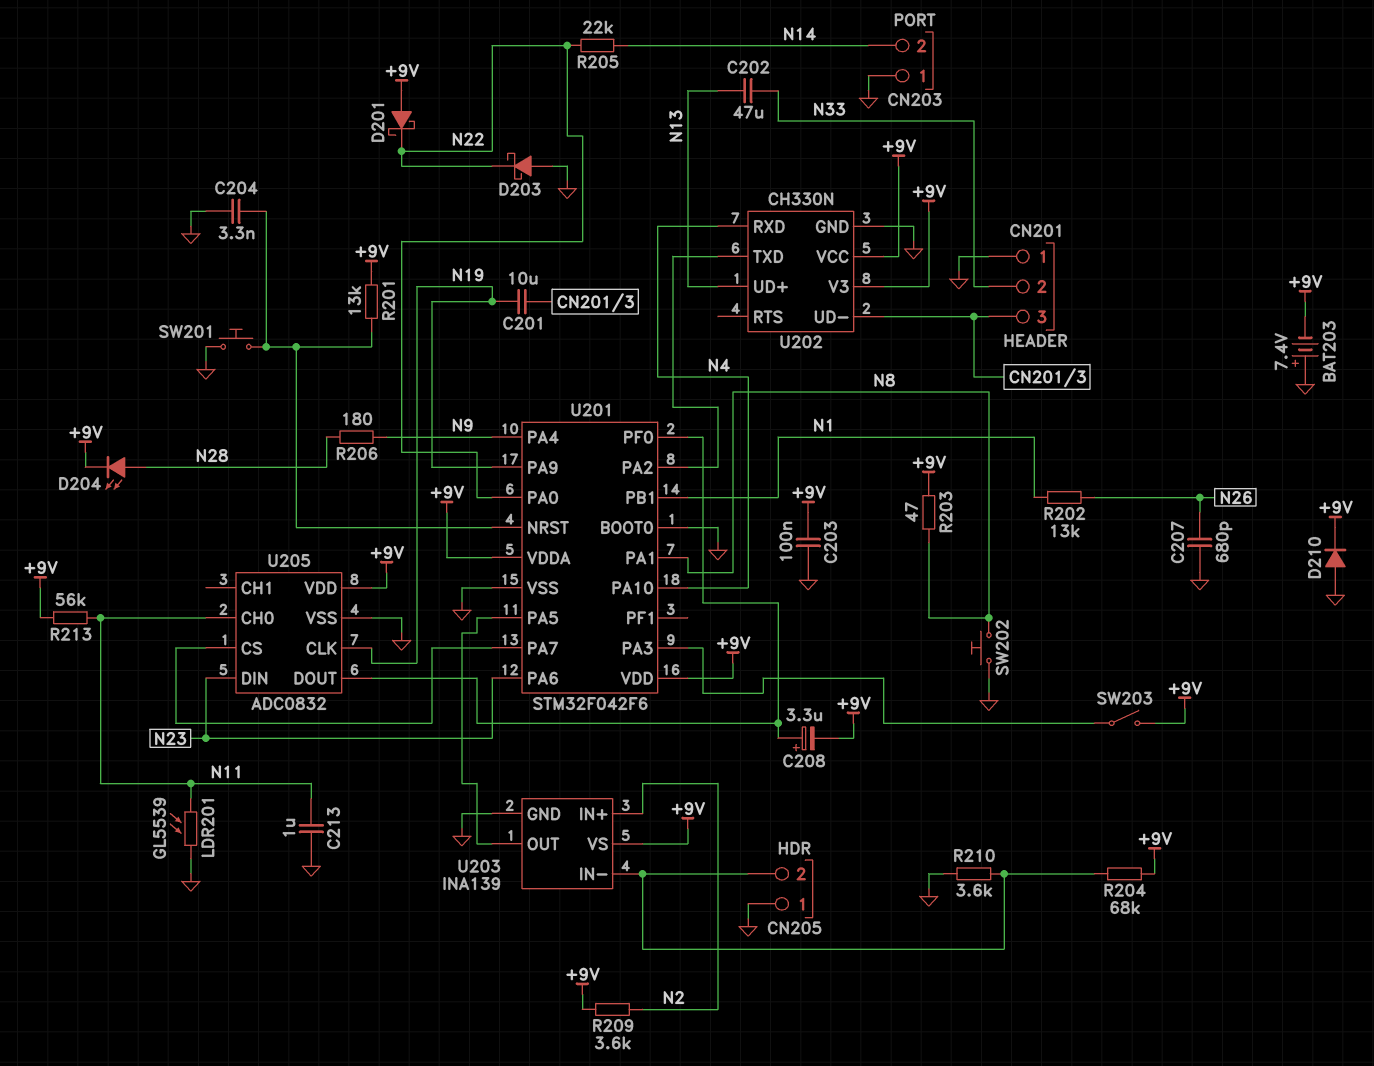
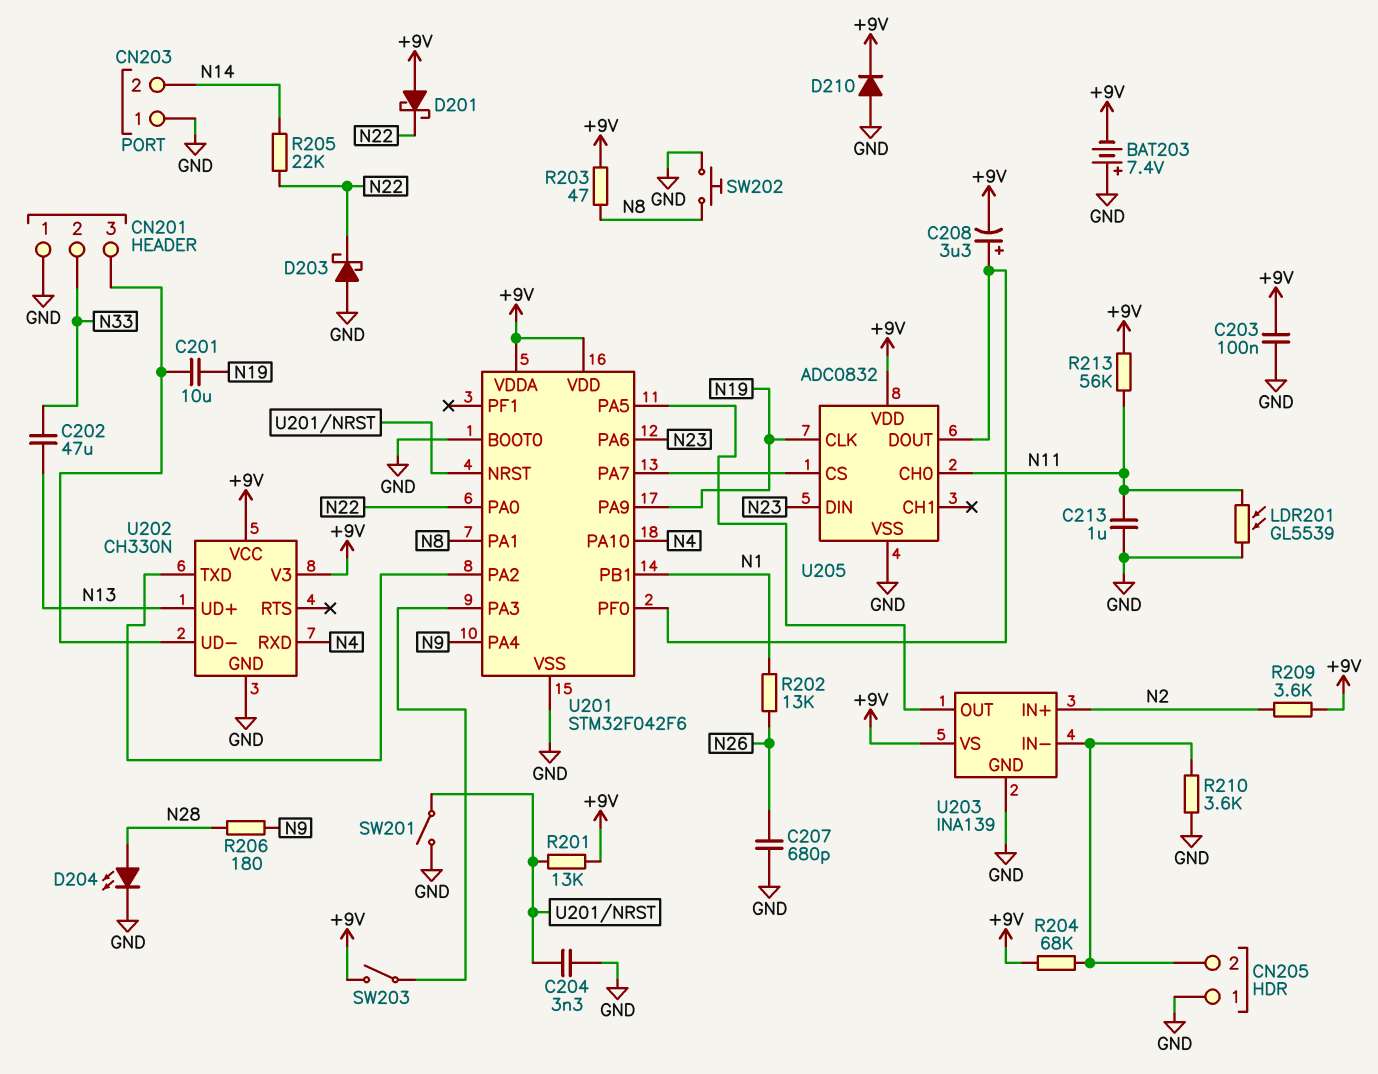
D204: LED (A N28, K +9V) -> LED (A N28, K GND)
SW201: button (GND, U201/NRST) -> switch (GND, U201/NRST)

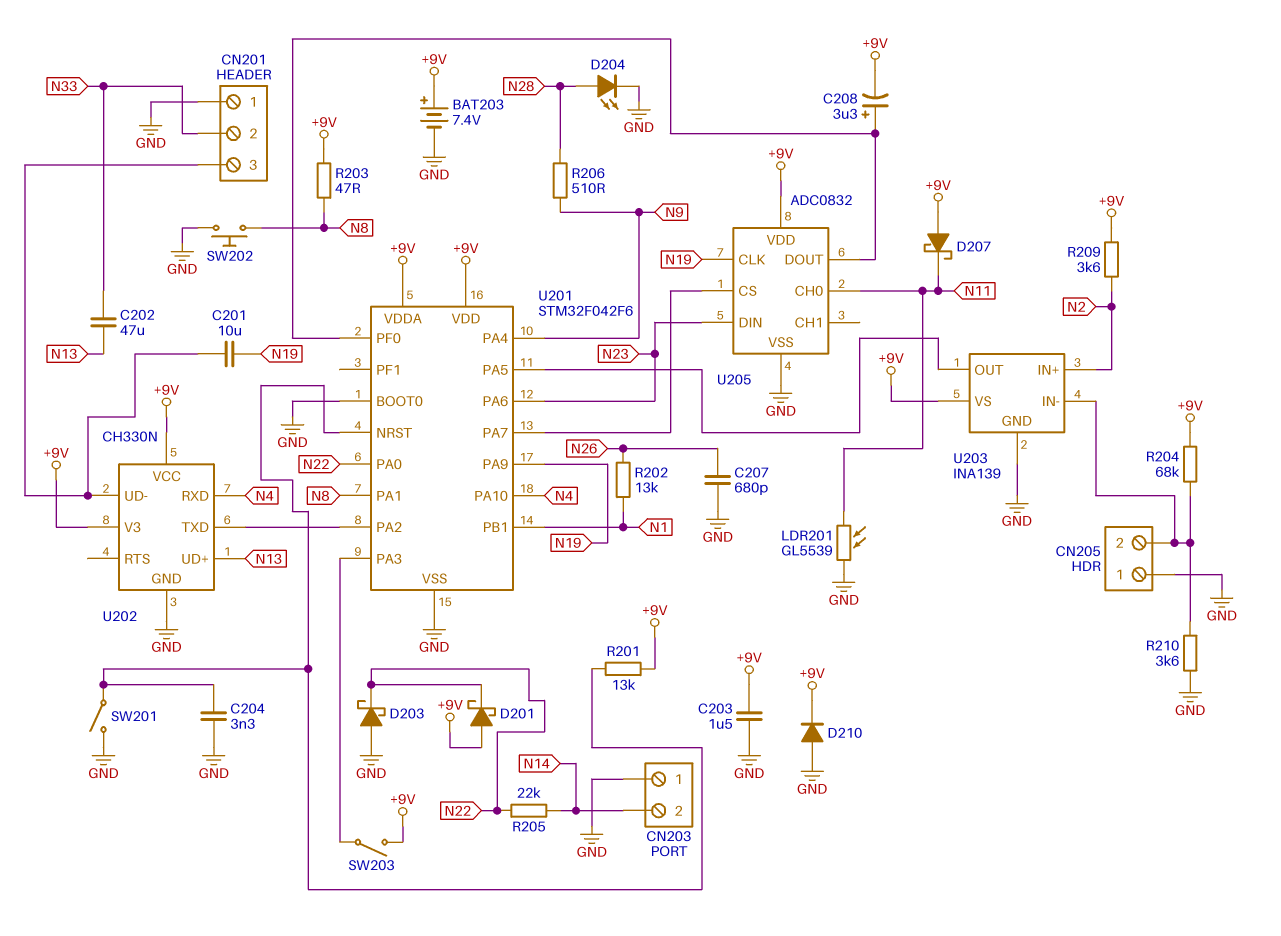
BAT203: 7.4V (plus GND, minus +9V) -> 7.4V (plus +9V, minus GND)
C203: 100nF (+9V, GND) -> 1.5uF (+9V, GND)
C213: 1uF (GND, N11) -> none
D207: none -> schottky (A +9V, K N11)
R206: 180 (N9, N28) -> 510 (N9, N28)
R213: 56k (+9V, N11) -> none

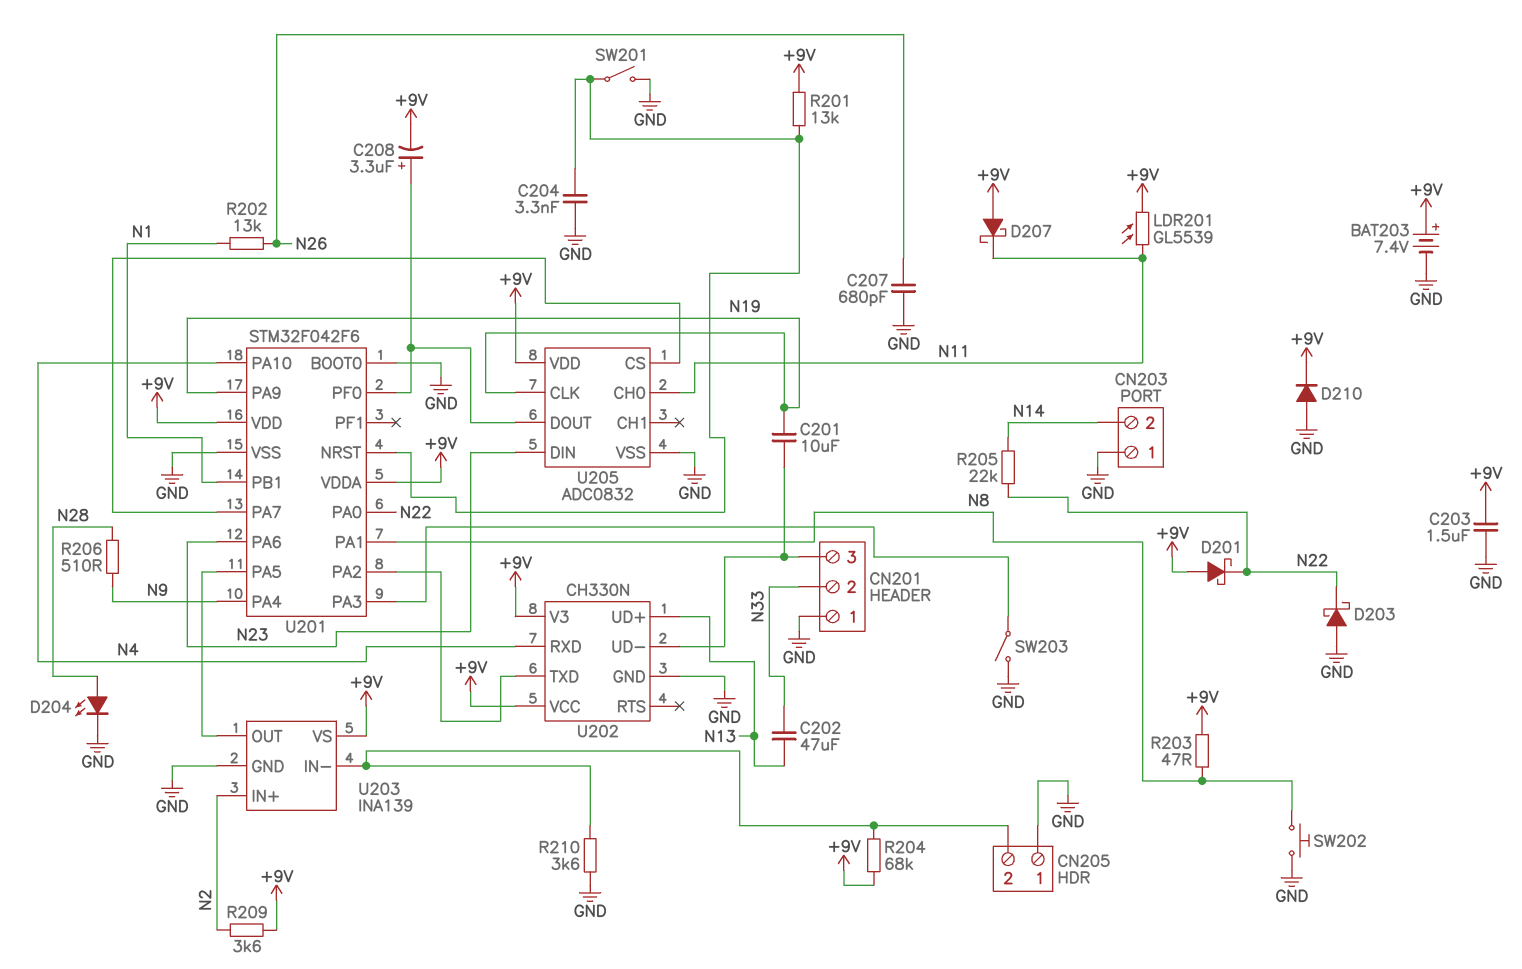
LDR201: GL5539 (GND, N11) -> GL5539 (+9V, N11)
SW203: switch (+9V, U201/PA3) -> switch (GND, U201/PA3)

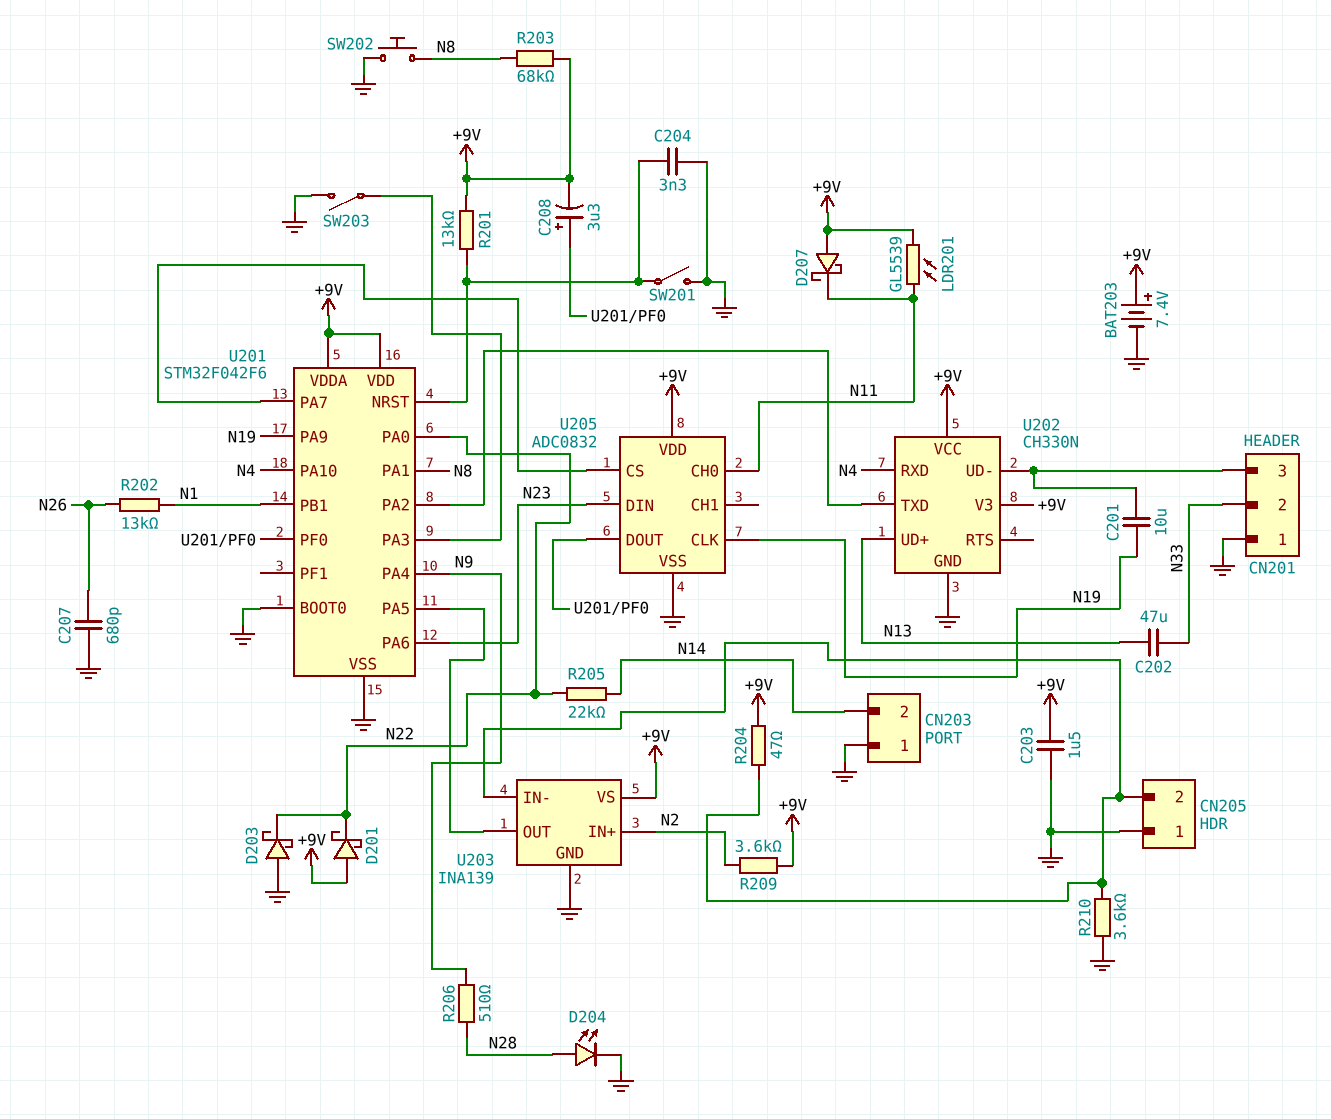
D210: diode (A GND, K +9V) -> none
R203: 47 (+9V, N8) -> 68k (+9V, N8)
R204: 68k (+9V, CN205/2) -> 47 (+9V, CN205/2)

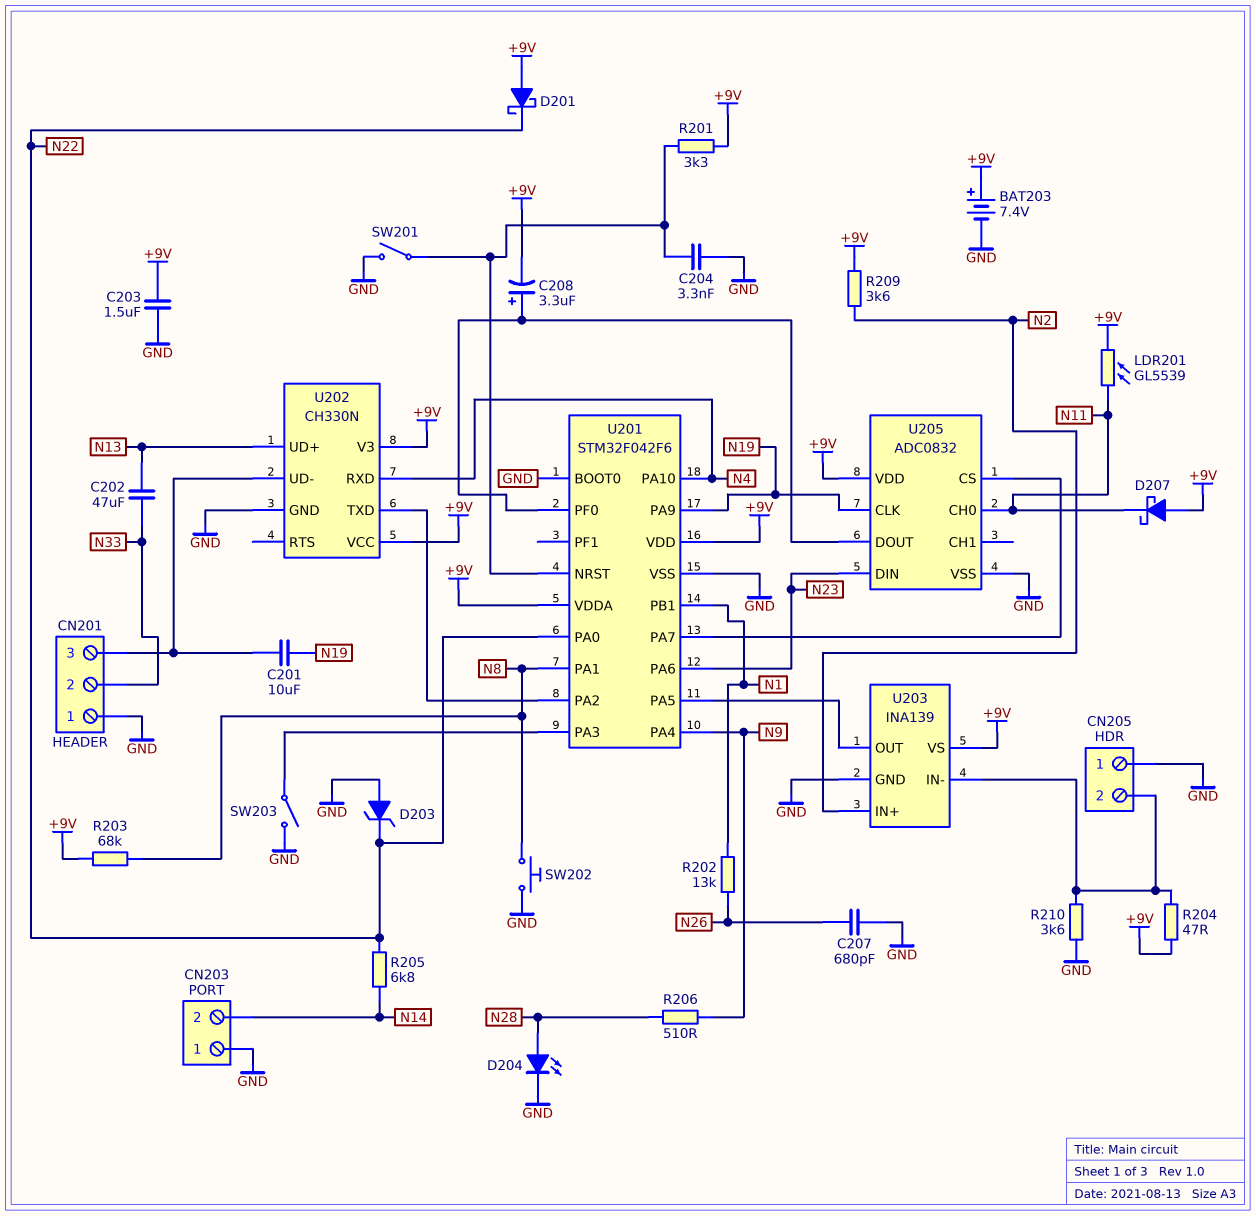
D203: schottky (A GND, K N22) -> zener (A GND, K N22)
R201: 13k (+9V, U201/NRST) -> 3.3k (+9V, U201/NRST)
R205: 22k (N14, N22) -> 6.8k (N14, N22)

